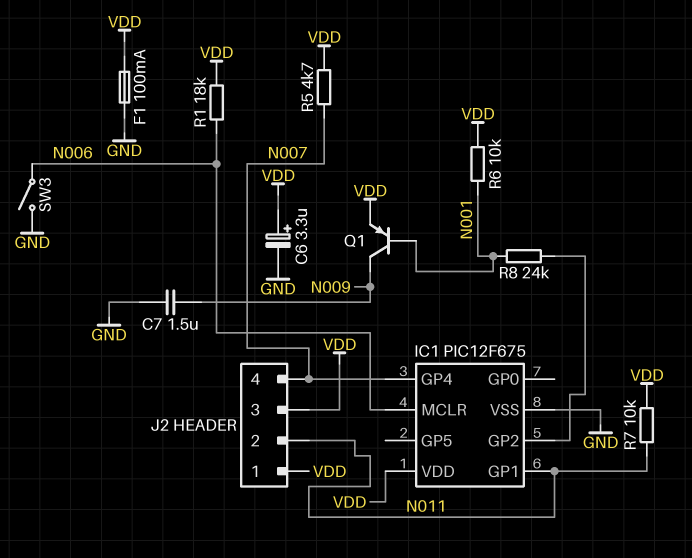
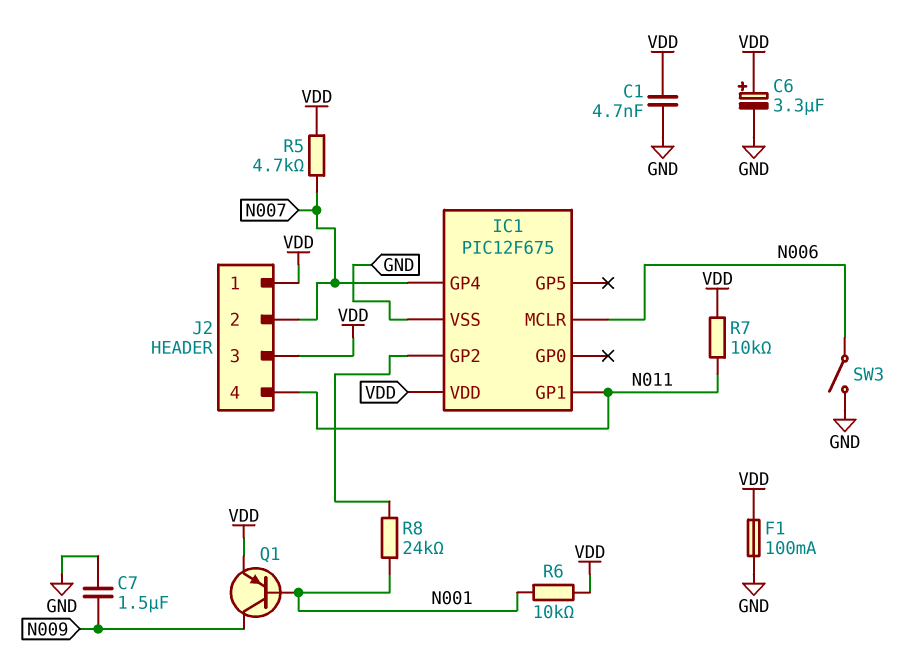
C1: none -> 4.7nF (GND, VDD)
J2 pin 2: N011 -> N007
J2 pin 4: N007 -> N011
R1: 18k (N006, VDD) -> none

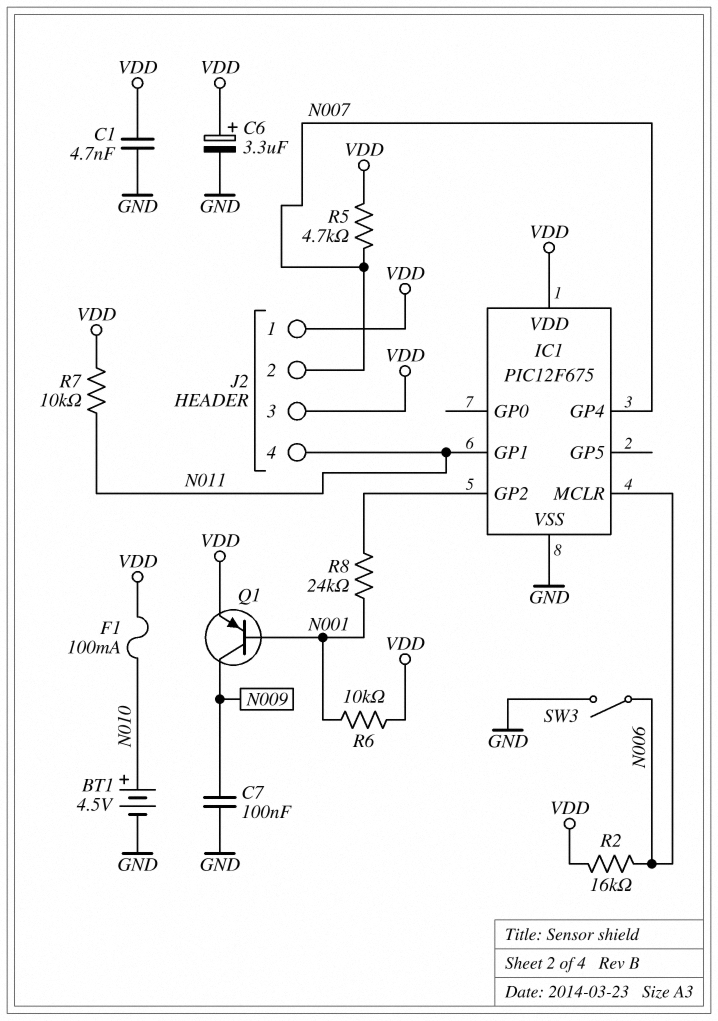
BT1: none -> 4.5V (plus N010, minus GND)
C7: 1.5uF (GND, N009) -> 100nF (GND, N009)
F1: 100mA (GND, VDD) -> 100mA (N010, VDD)
R2: none -> 16k (N006, VDD)

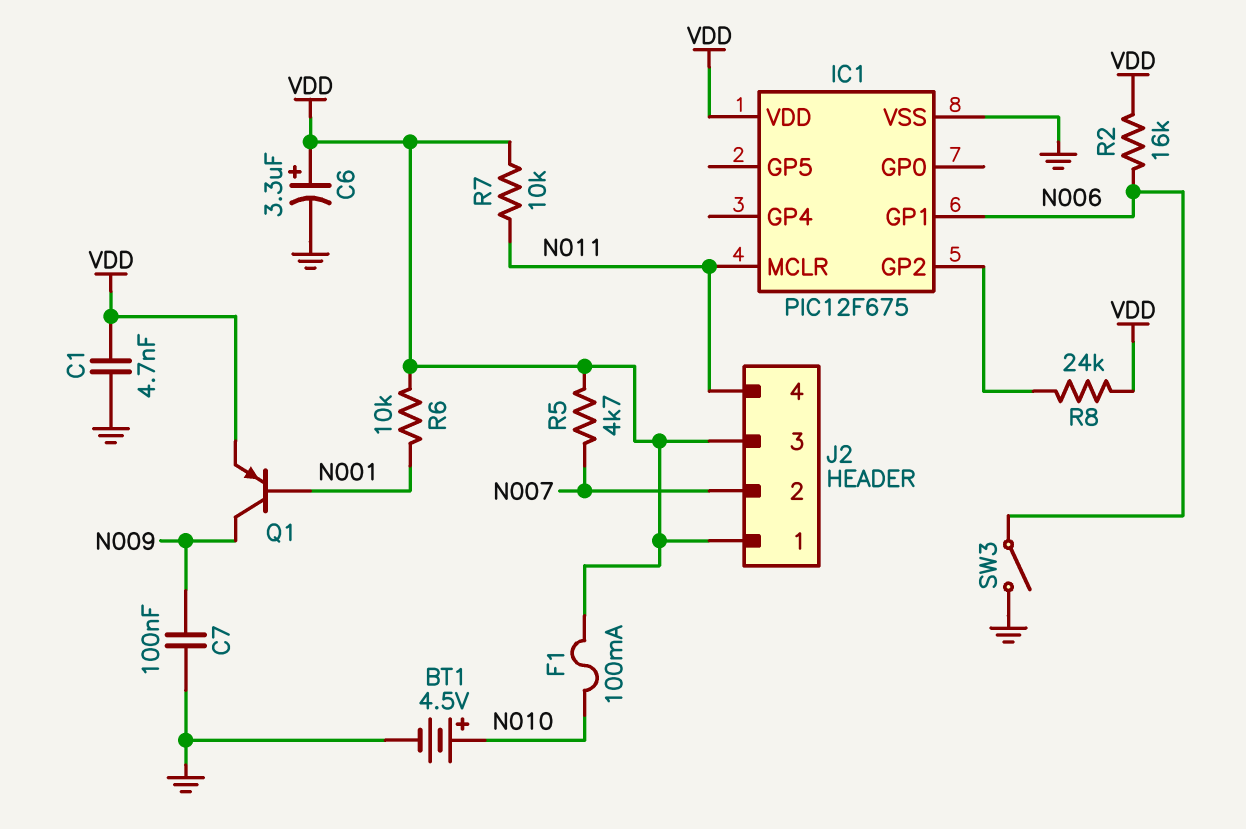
IC1 pin GP1: N011 -> N006
IC1 pin GP4: N007 -> none
IC1 pin MCLR: N006 -> N011
R8: 24k (IC1/GP2, N001) -> 24k (IC1/GP2, VDD)

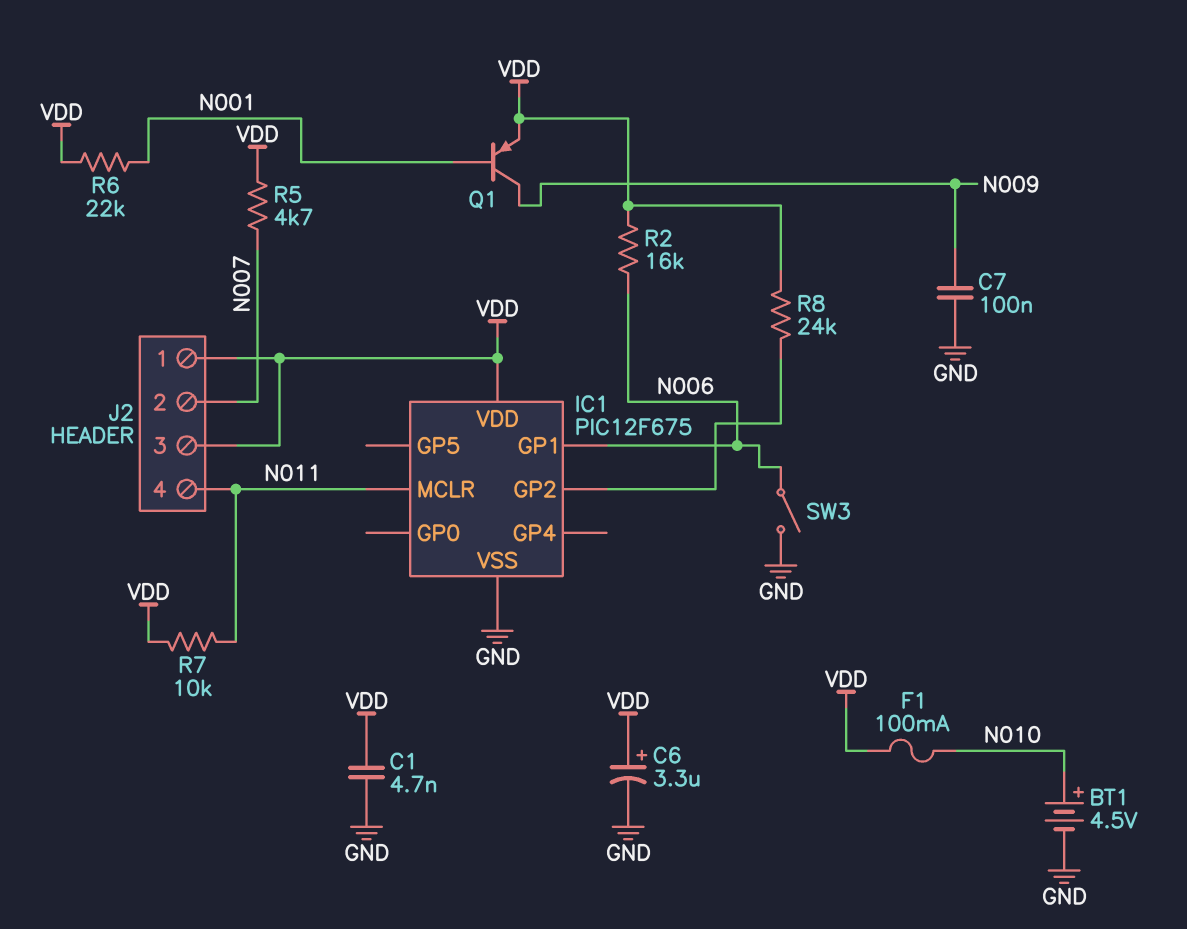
R6: 10k (N001, VDD) -> 22k (N001, VDD)

